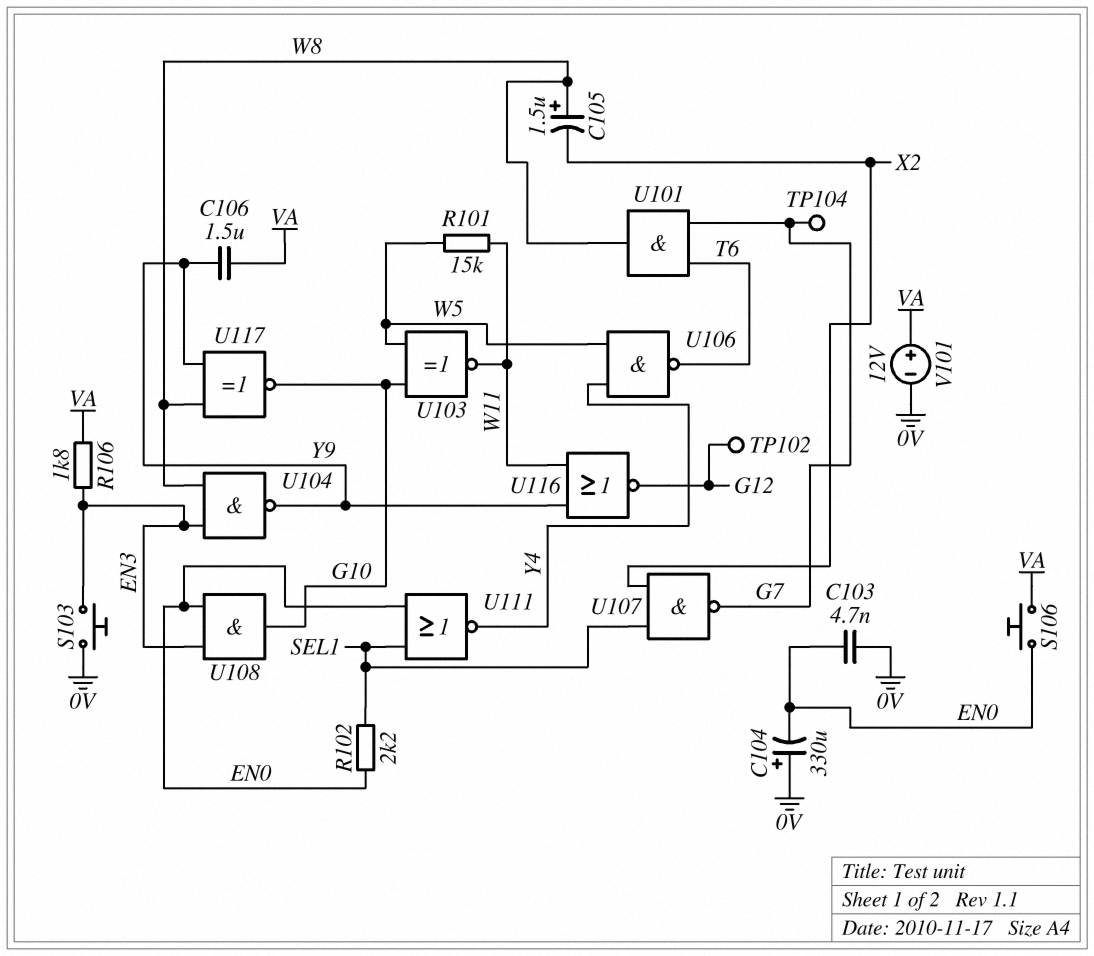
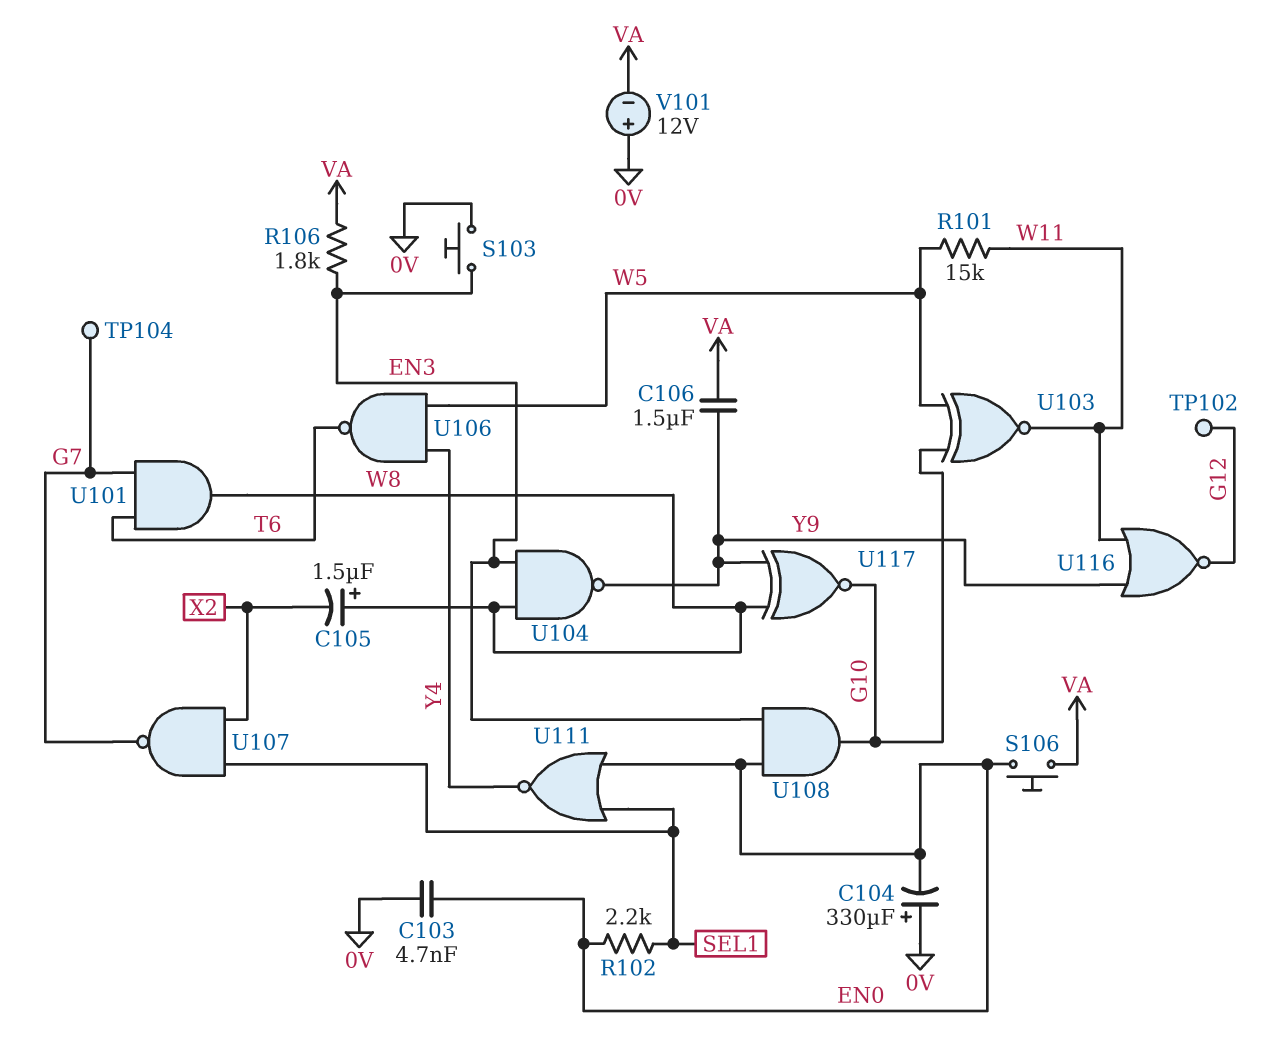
V101: 12V (plus VA, minus 0V) -> 12V (plus 0V, minus VA)

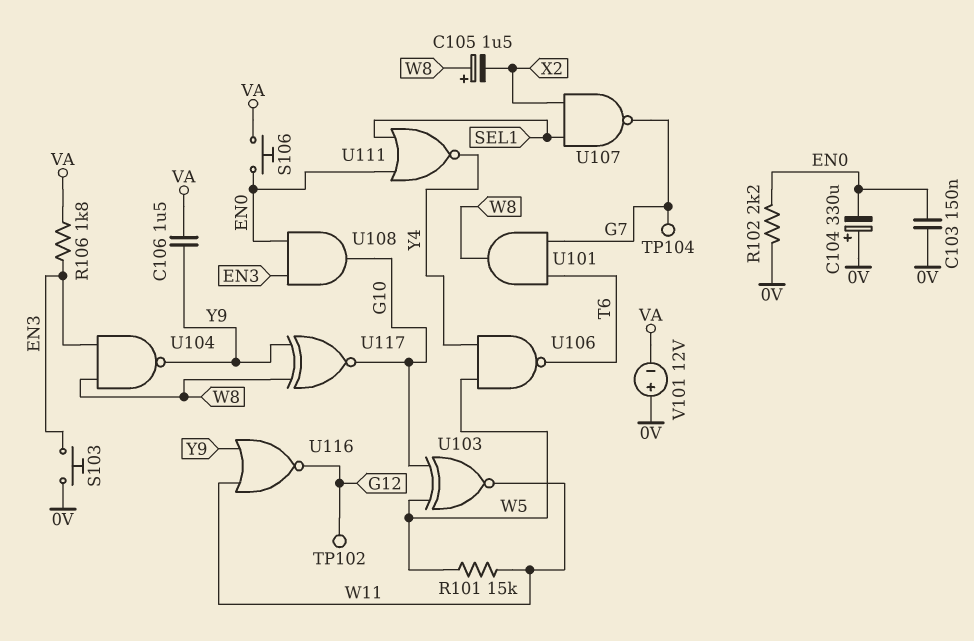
C103: 4.7nF (0V, EN0) -> 150nF (0V, EN0)
R102: 2.2k (EN0, SEL1) -> 2.2k (0V, EN0)

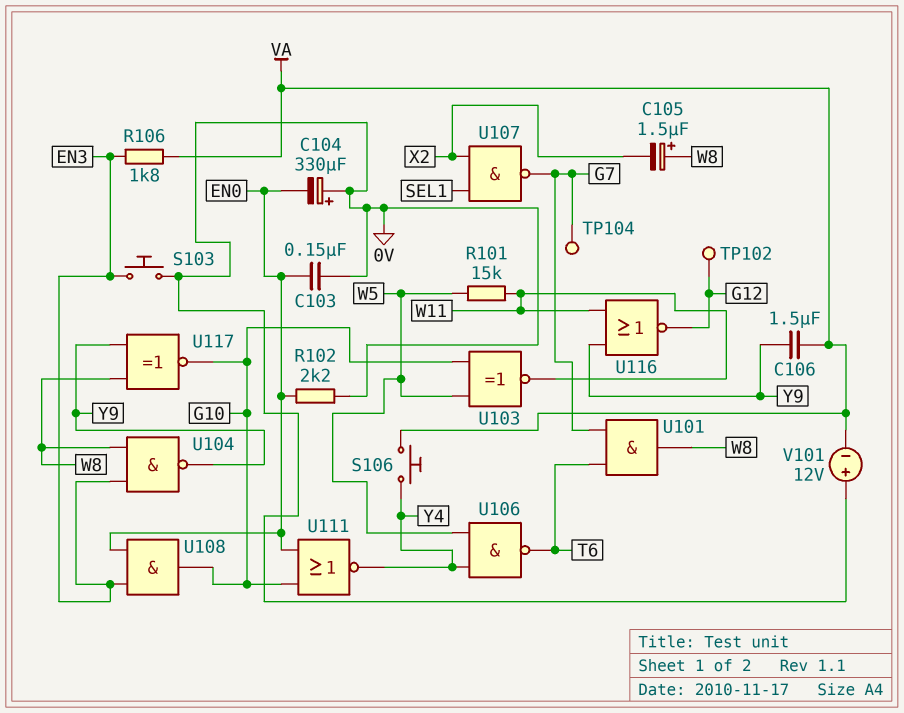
S106: button (EN0, VA) -> button (VA, Y4)
U111: NOR (in EN0, in SEL1, out Y4) -> NOR (in EN0, in G10, out Y4)

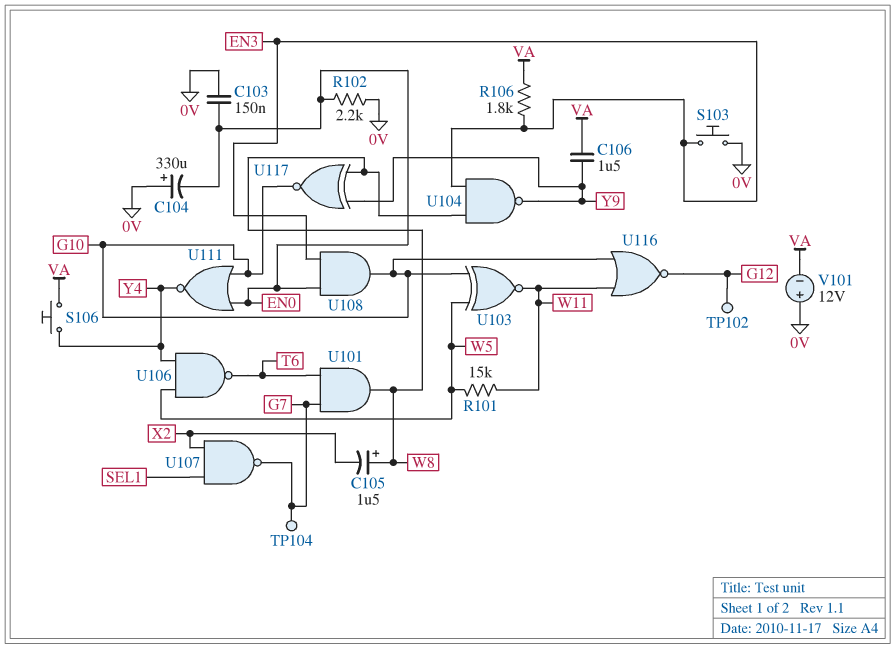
U116: NOR (in W11, in Y9, out G12) -> NOR (in G10, in W11, out G12)

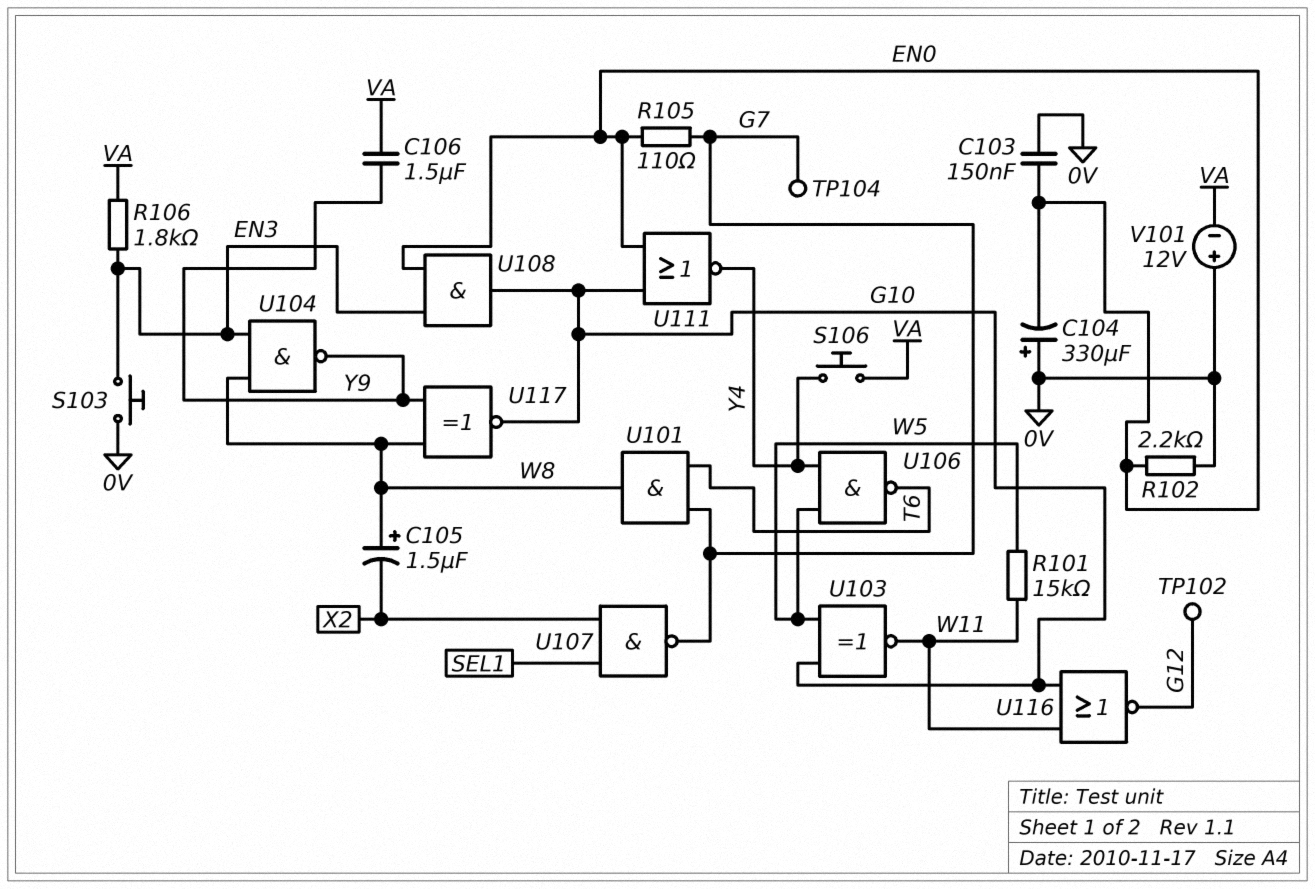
R105: none -> 110 (EN0, G7)

